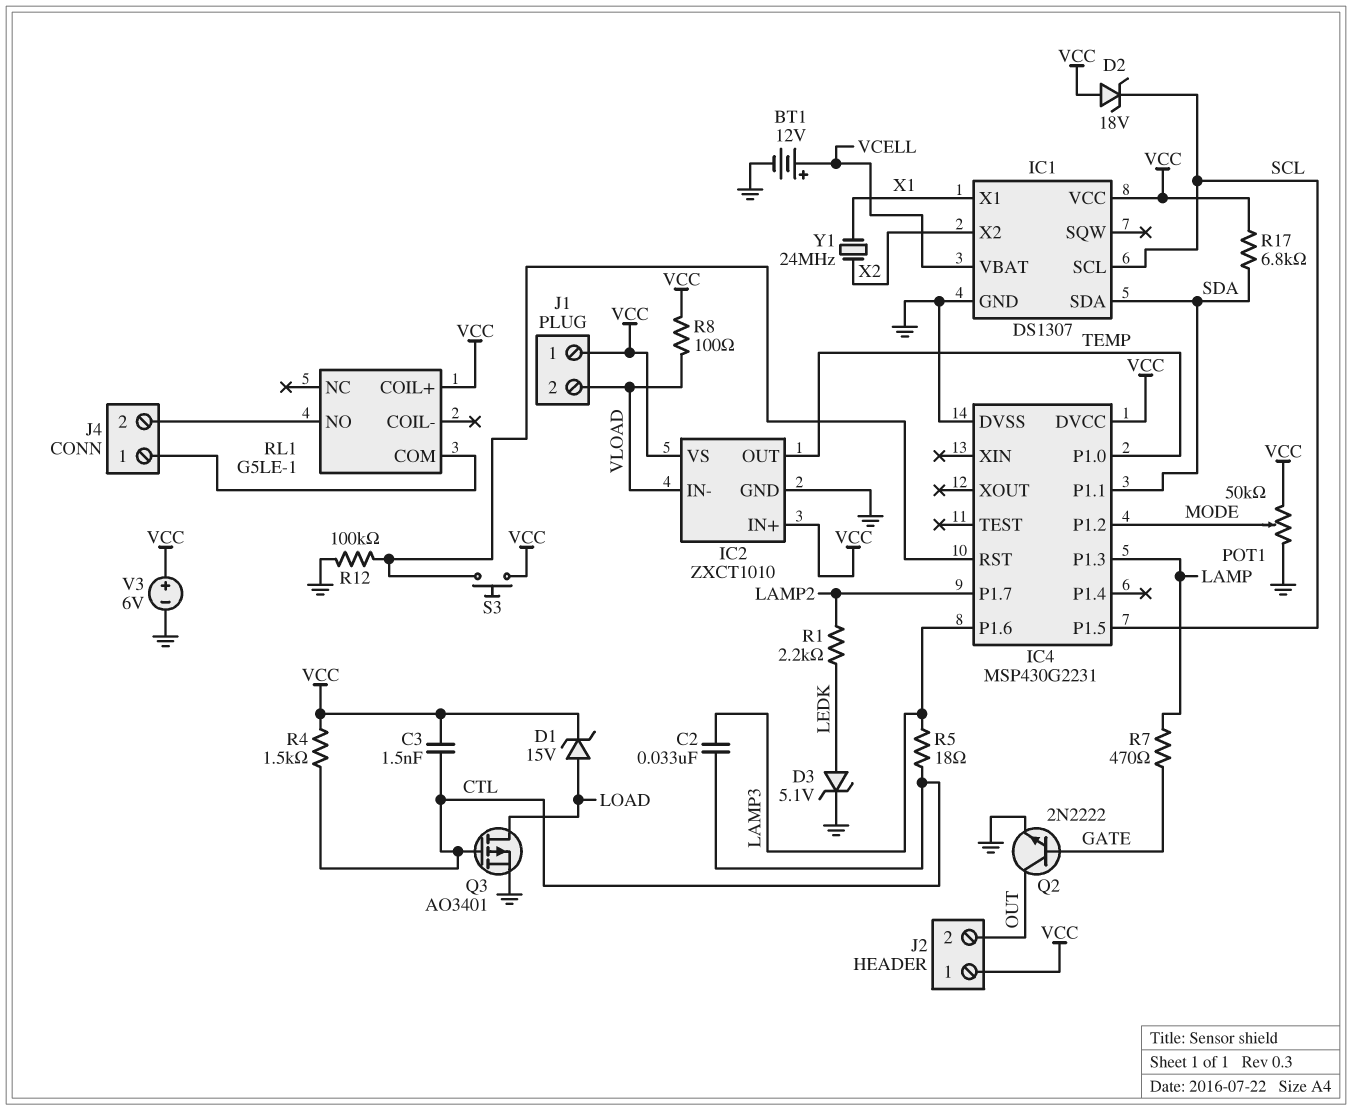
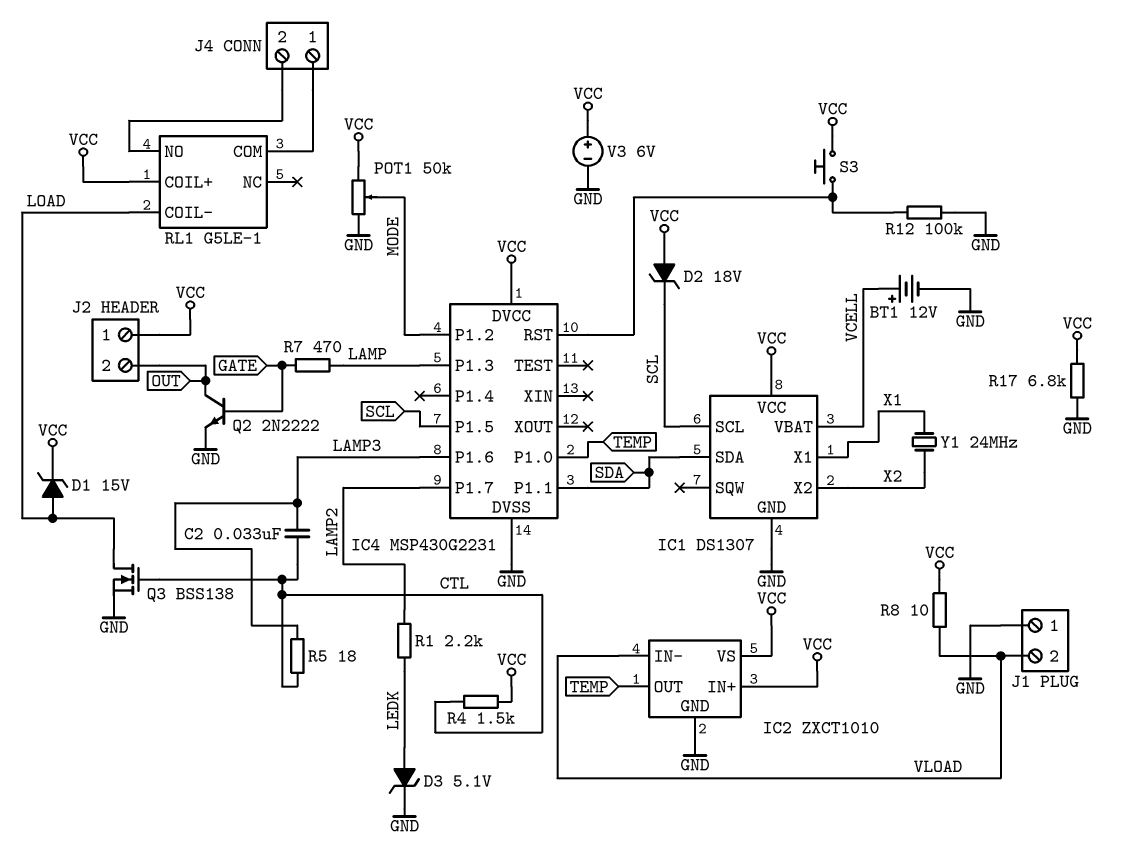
C3: 1.5nF (CTL, VCC) -> none
J1 pin 1: VCC -> GND
Q3: PMOS AO3401 (G CTL, D LOAD, S GND) -> NMOS BSS138 (G CTL, D LOAD, S GND)
R8: 100 (VCC, VLOAD) -> 10 (VCC, VLOAD)
R17: 6.8k (SDA, VCC) -> 6.8k (GND, VCC)
RL1 pin COIL-: none -> LOAD

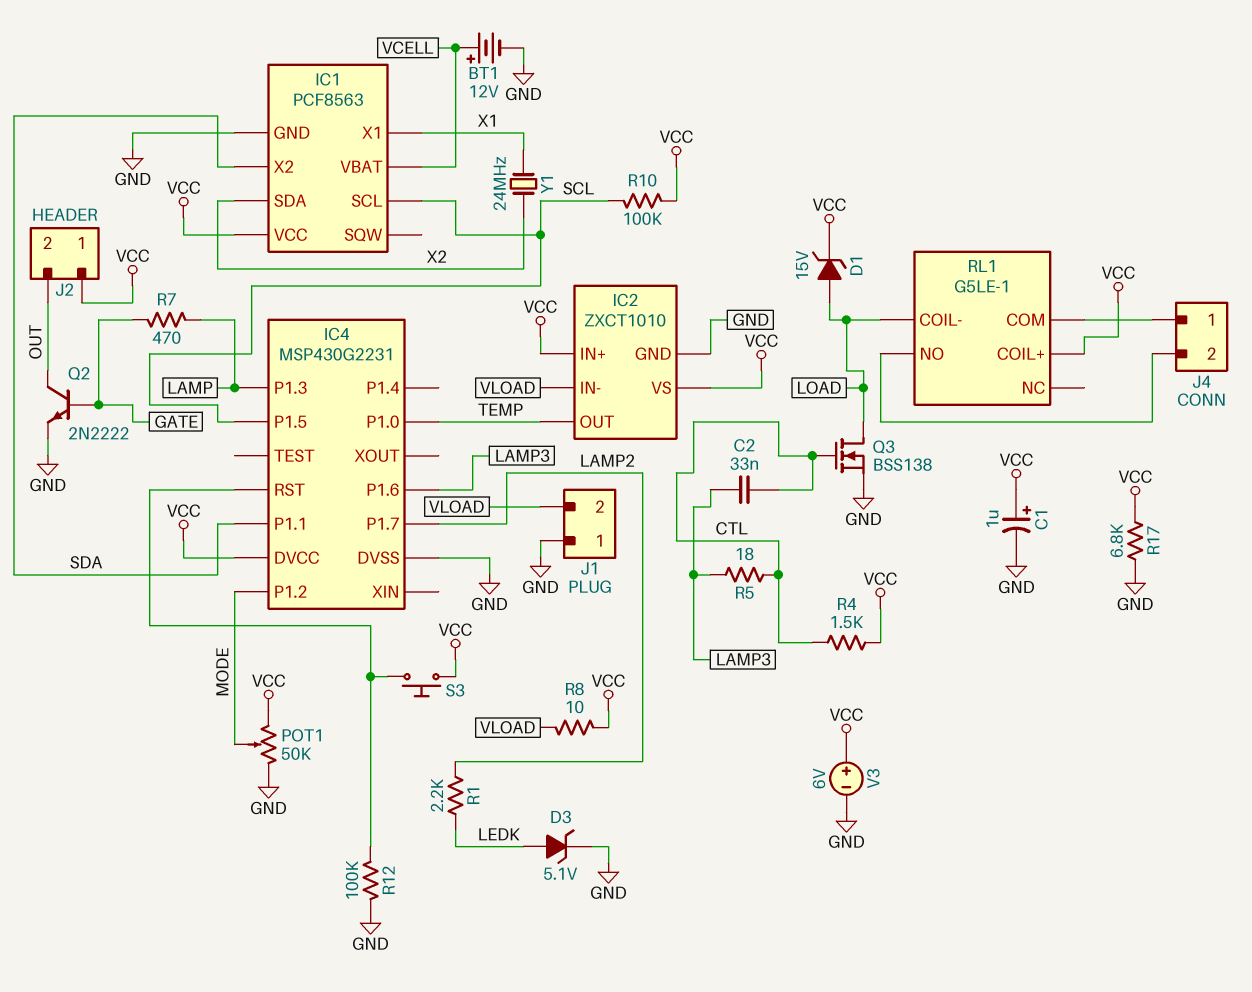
C1: none -> 1uF (plus VCC, minus GND)
D2: zener 18V (A VCC, K SCL) -> none
IC1: DS1307 -> PCF8563
IC1 pin SDA: SDA -> X2
IC1 pin X2: X2 -> SDA
R10: none -> 100k (SCL, VCC)

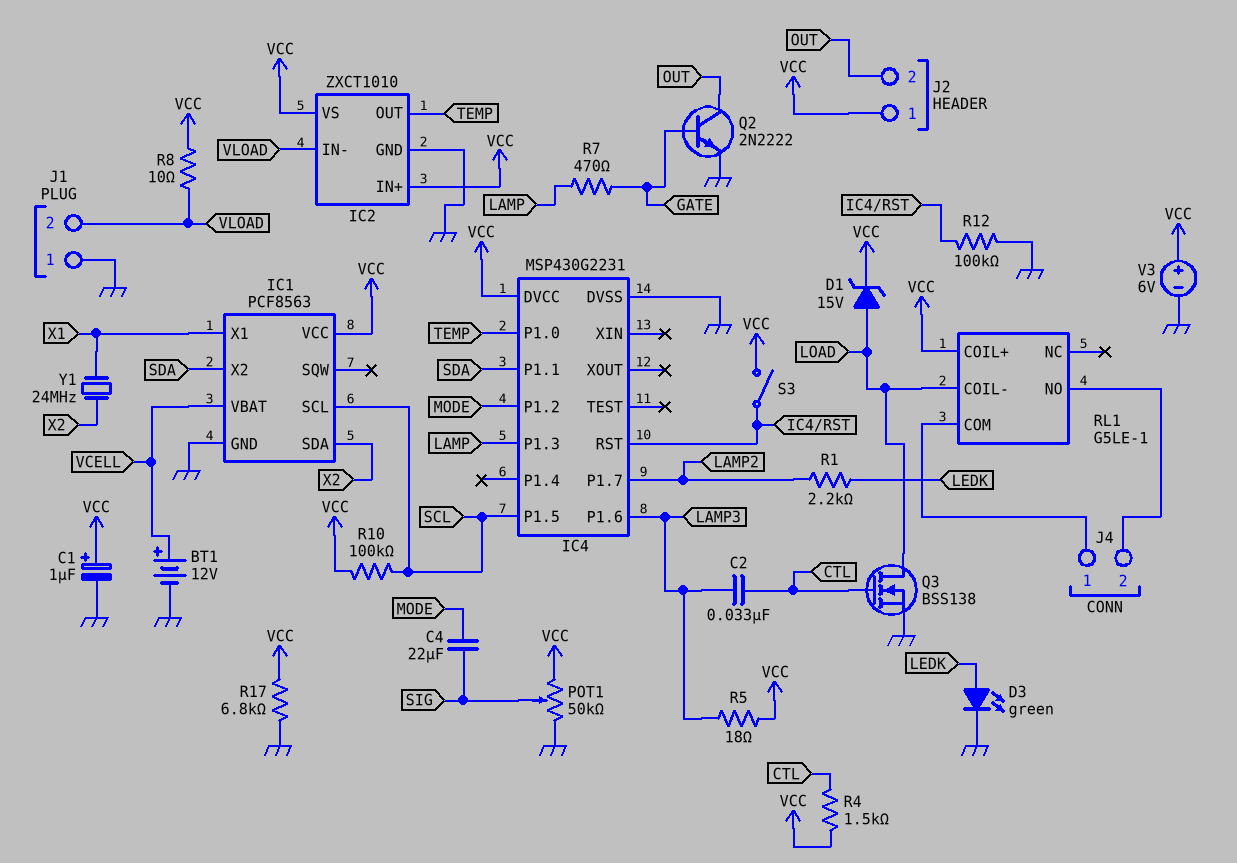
C4: none -> 22uF (MODE, SIG)
D3: zener 5.1V (A LEDK, K GND) -> LED green (A LEDK, K GND)
POT1: 50k (GND, VCC, wiper MODE) -> 50k (GND, VCC, wiper SIG)
R5: 18 (CTL, LAMP3) -> 18 (LAMP3, VCC)
S3: button (IC4/RST, VCC) -> switch (IC4/RST, VCC)

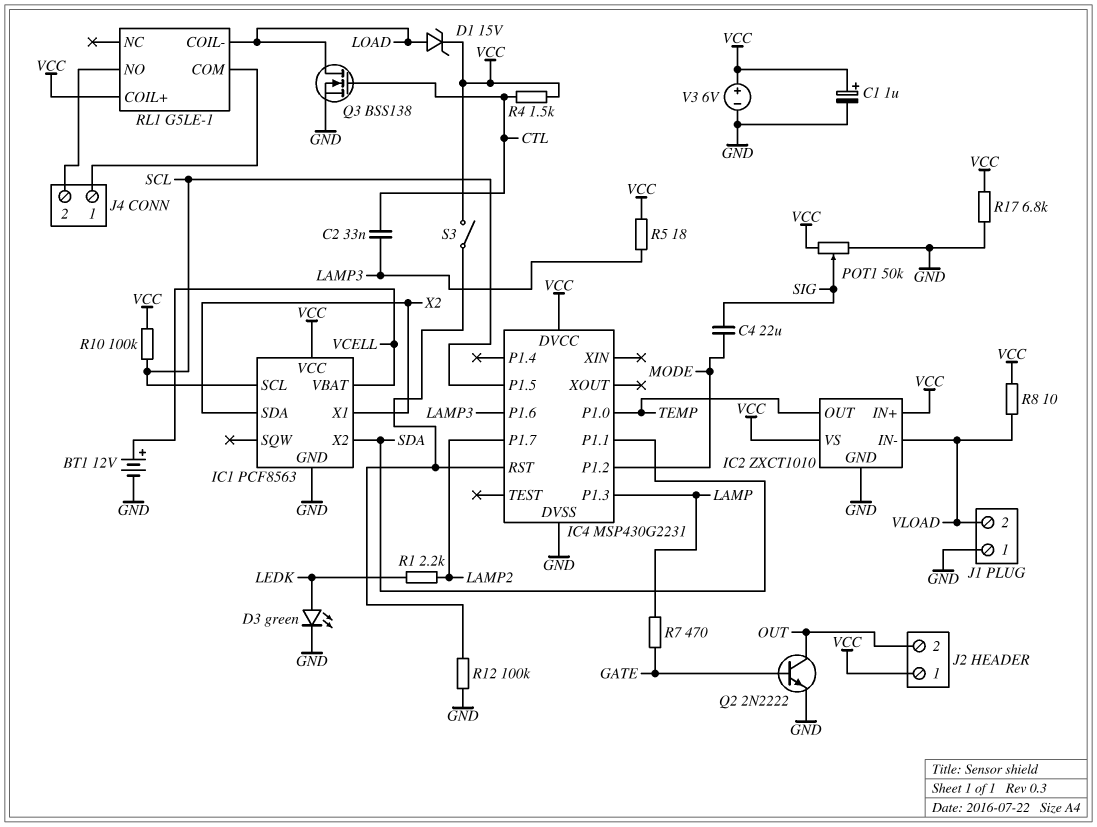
IC1 pin X1: X1 -> X2
Y1: 24MHz (X1, X2) -> none

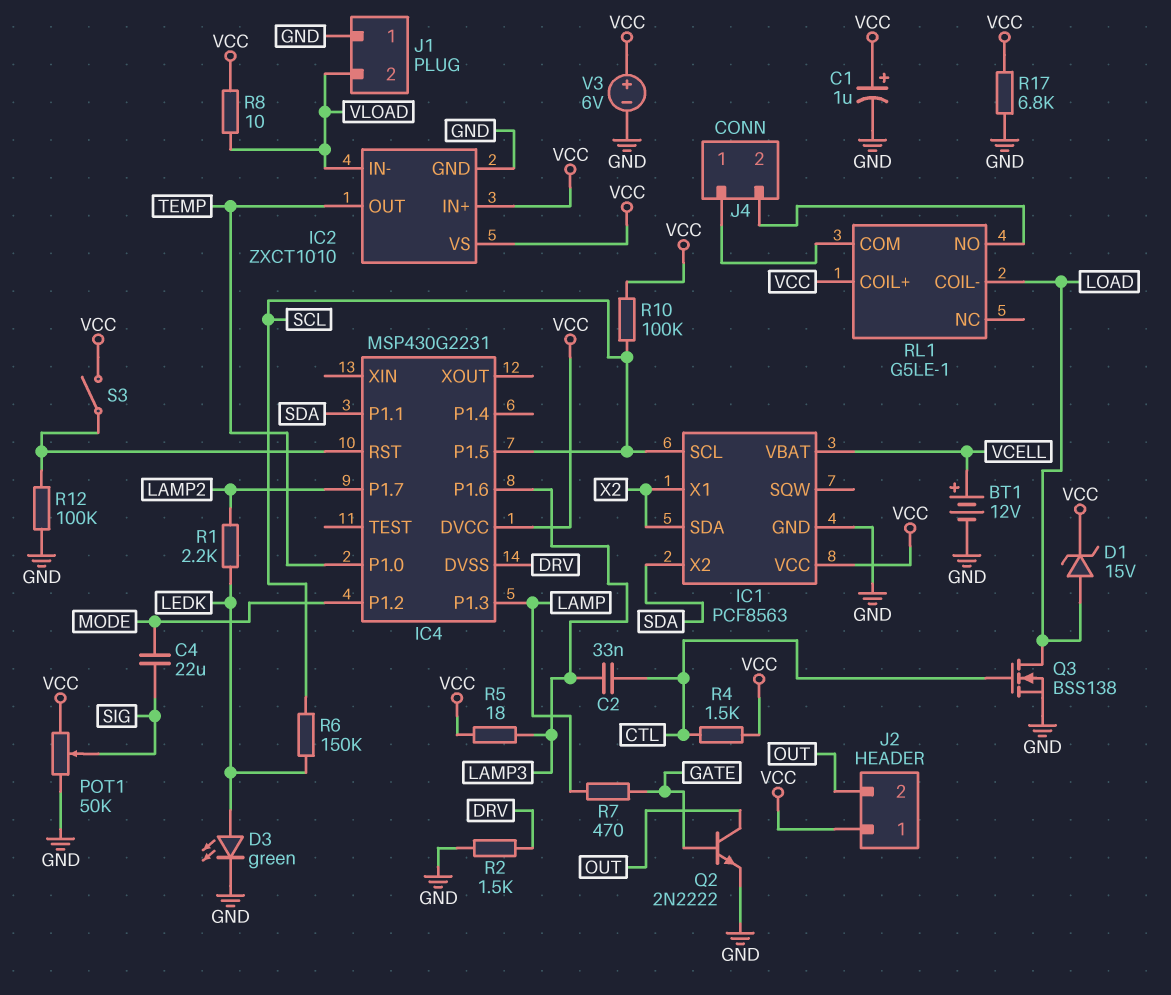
IC4 pin DVSS: GND -> DRV
R2: none -> 1.5k (DRV, GND)
R6: none -> 150k (LEDK, SCL)

